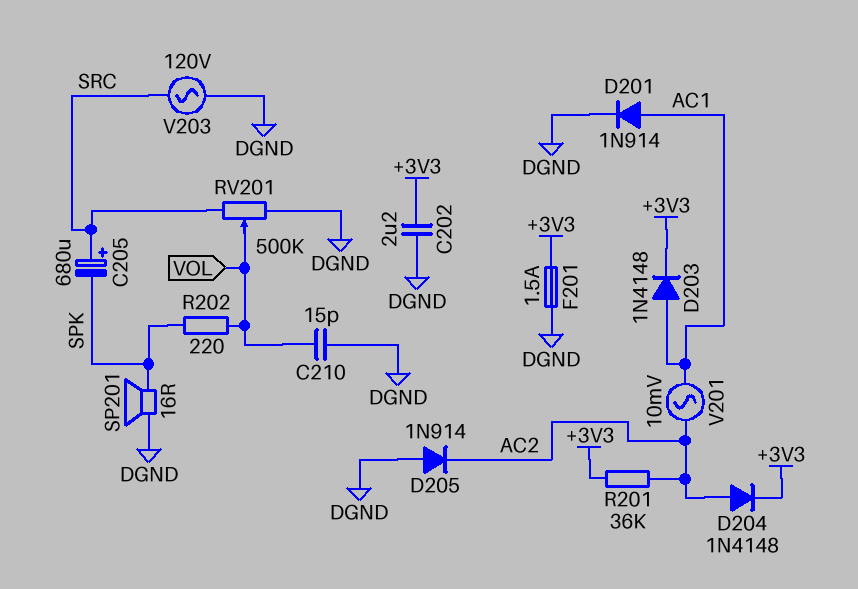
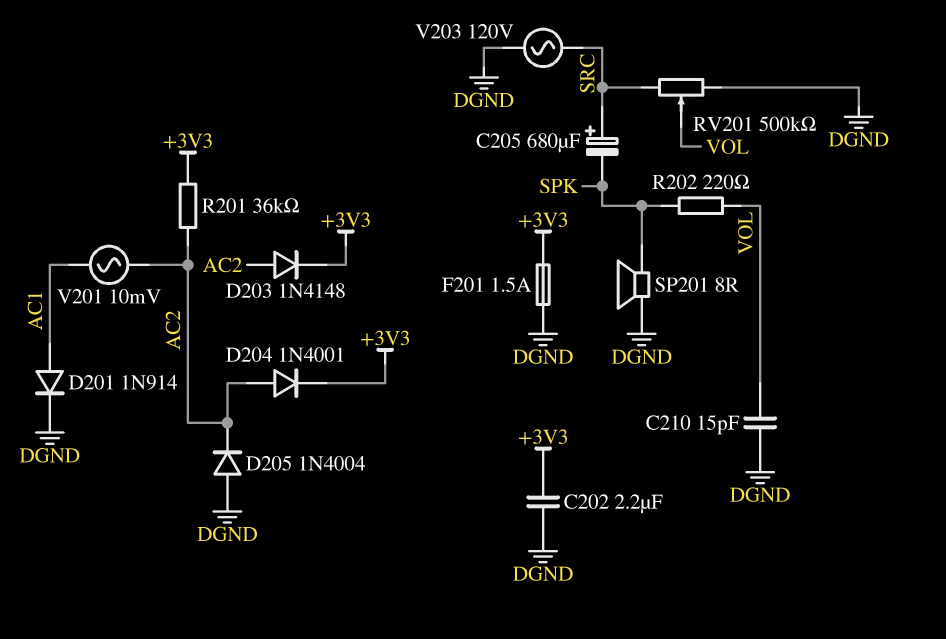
D203: diode 1N4148 (A AC1, K +3V3) -> diode 1N4148 (A AC2, K +3V3)
D204: diode 1N4148 (A AC2, K +3V3) -> diode 1N4001 (A AC2, K +3V3)
D205: diode 1N914 (A DGND, K AC2) -> diode 1N4004 (A DGND, K AC2)
SP201: speaker 16R (DGND, SPK) -> speaker 8R (DGND, SPK)

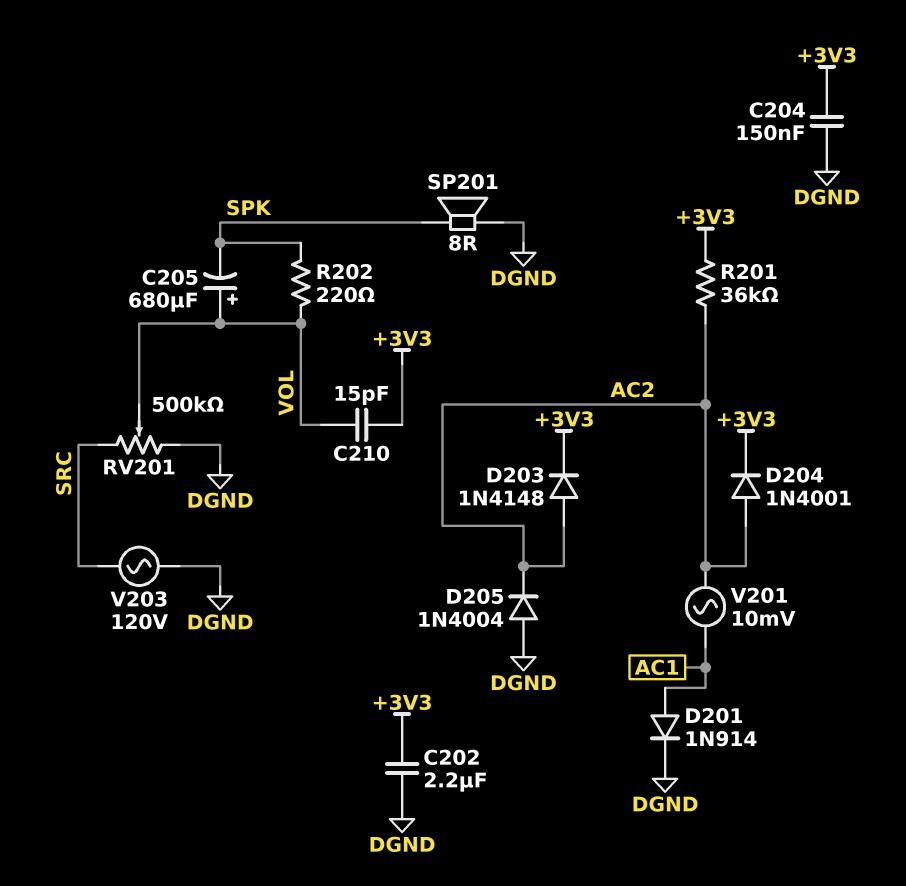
C204: none -> 150nF (+3V3, DGND)
C205: 680uF (plus SRC, minus SPK) -> 680uF (plus VOL, minus SPK)
C210: 15pF (DGND, VOL) -> 15pF (+3V3, VOL)
F201: 1.5A (+3V3, DGND) -> none

